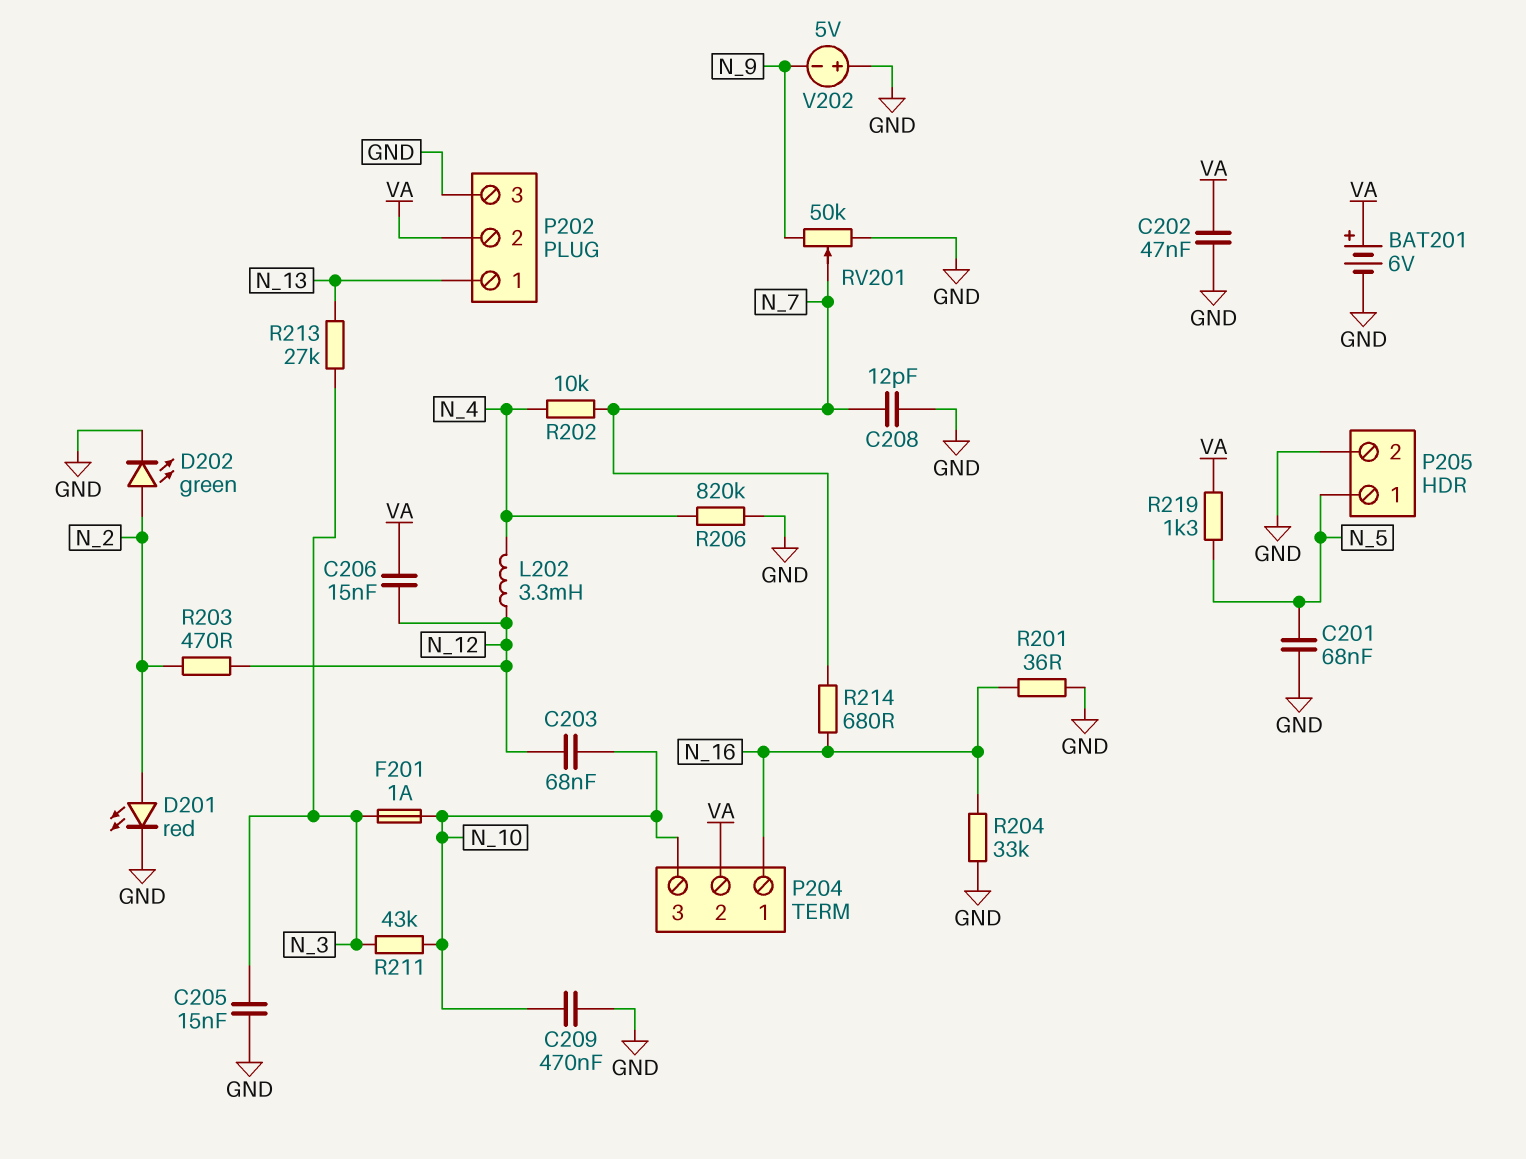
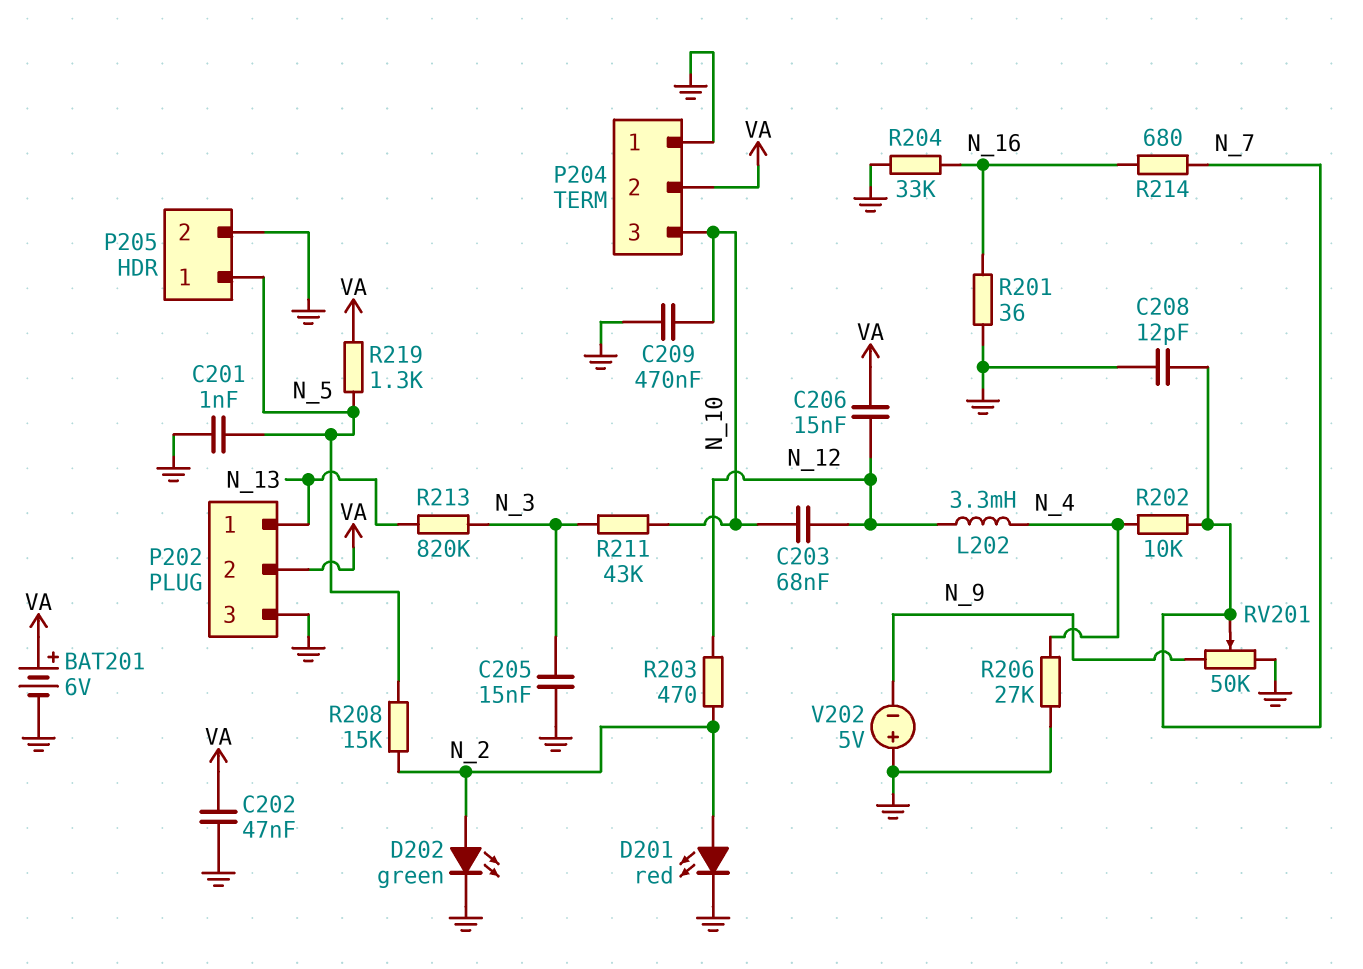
C201: 68nF (GND, N_5) -> 1nF (GND, N_5)
F201: 1A (N_3, N_10) -> none
P204 pin 1: N_16 -> GND
R206: 820k (GND, N_4) -> 27k (GND, N_4)
R208: none -> 15k (N_2, N_5)
R213: 27k (N_3, N_13) -> 820k (N_3, N_13)

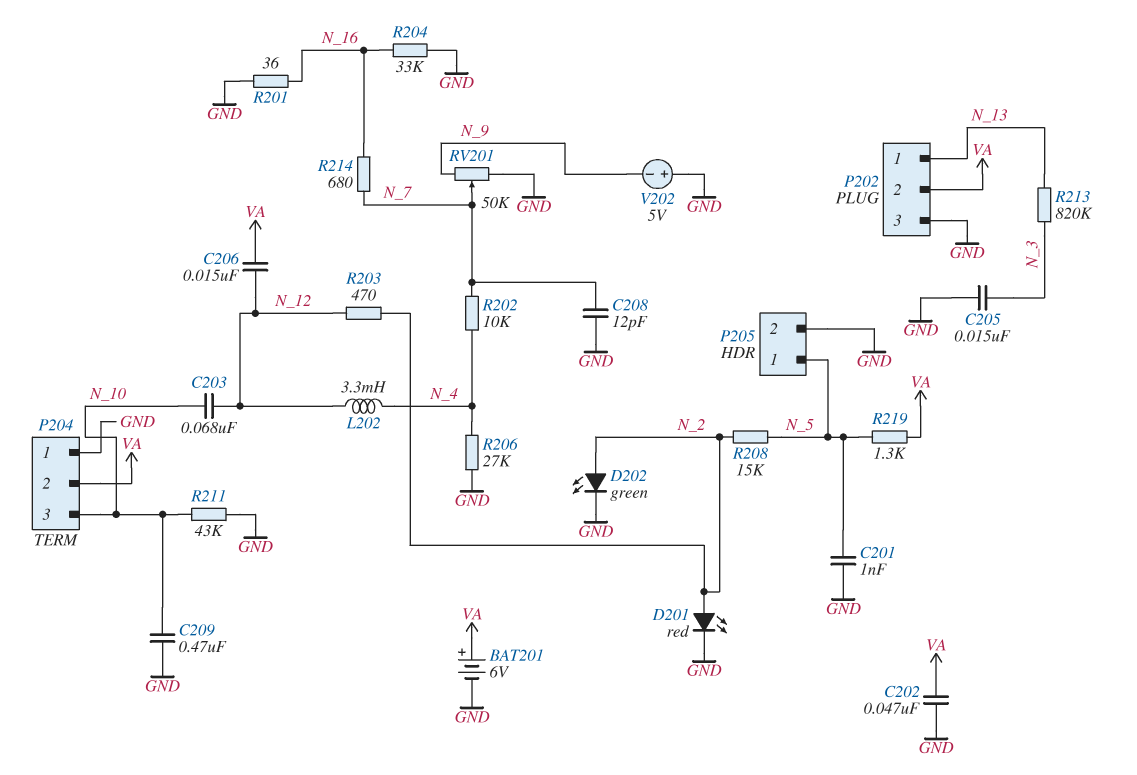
R211: 43k (N_3, N_10) -> 43k (GND, N_10)

